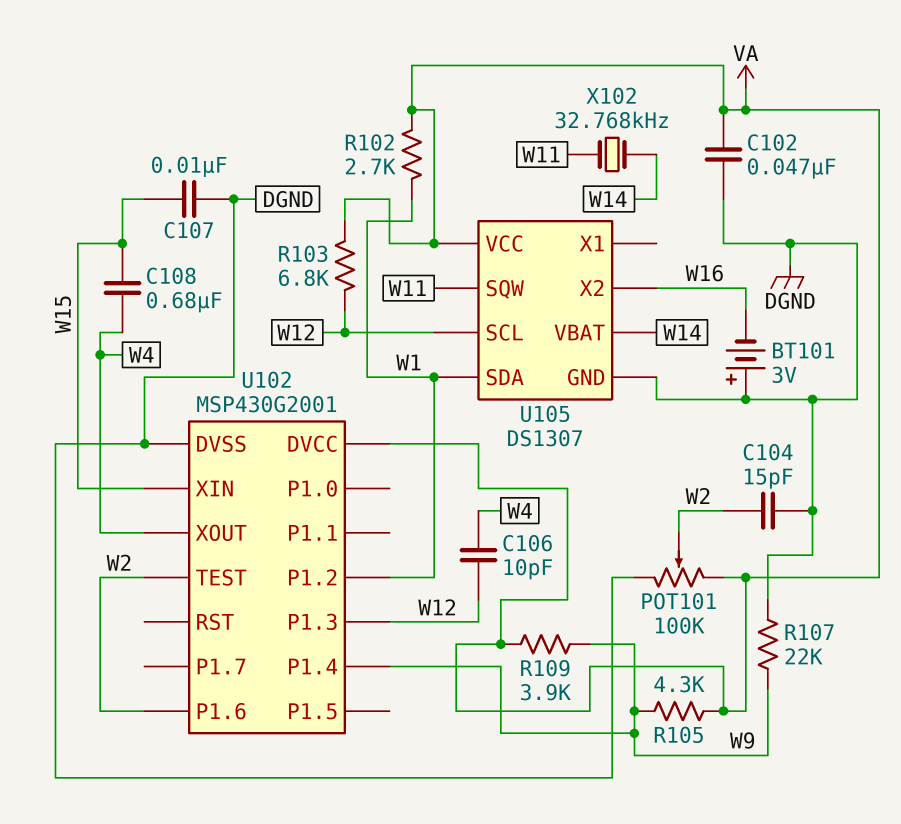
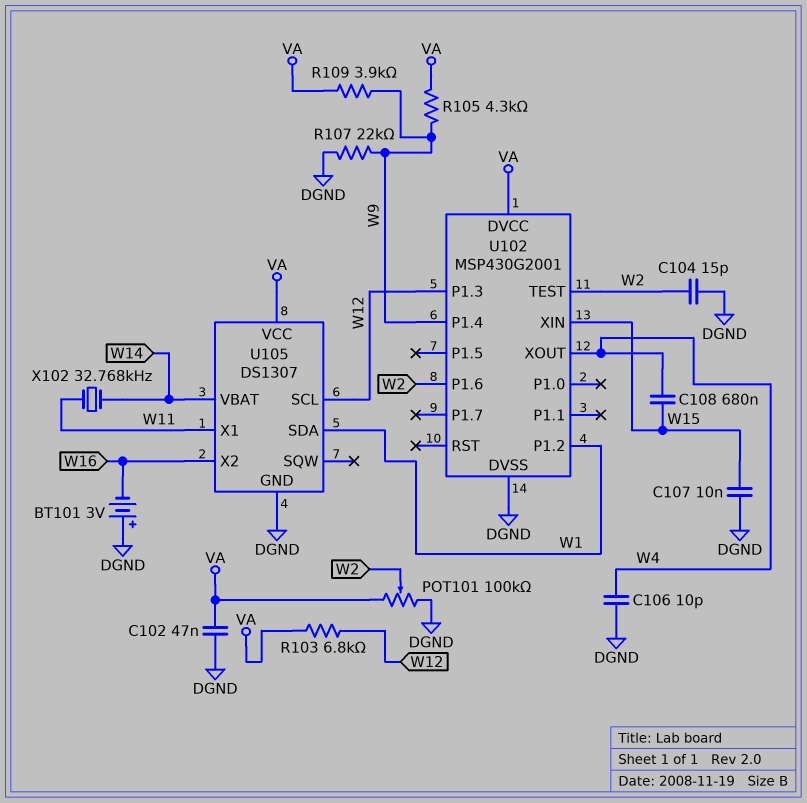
C106: 10pF (W4, W12) -> 10pF (DGND, W4)
R102: 2.7k (VA, W1) -> none
U105 pin SQW: W11 -> none
U105 pin X1: none -> W11

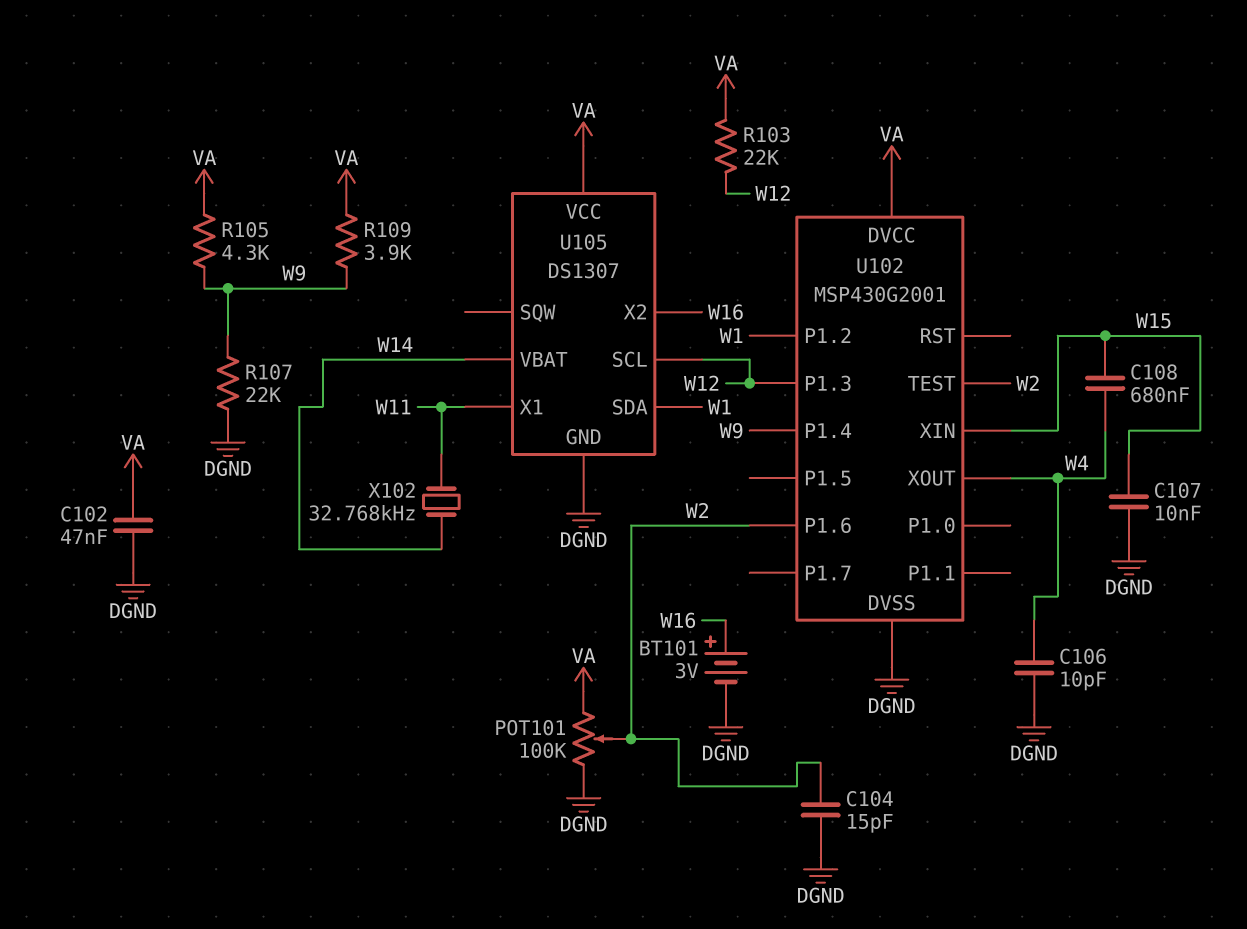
BT101: 3V (plus DGND, minus W16) -> 3V (plus W16, minus DGND)
R103: 6.8k (VA, W12) -> 22k (VA, W12)

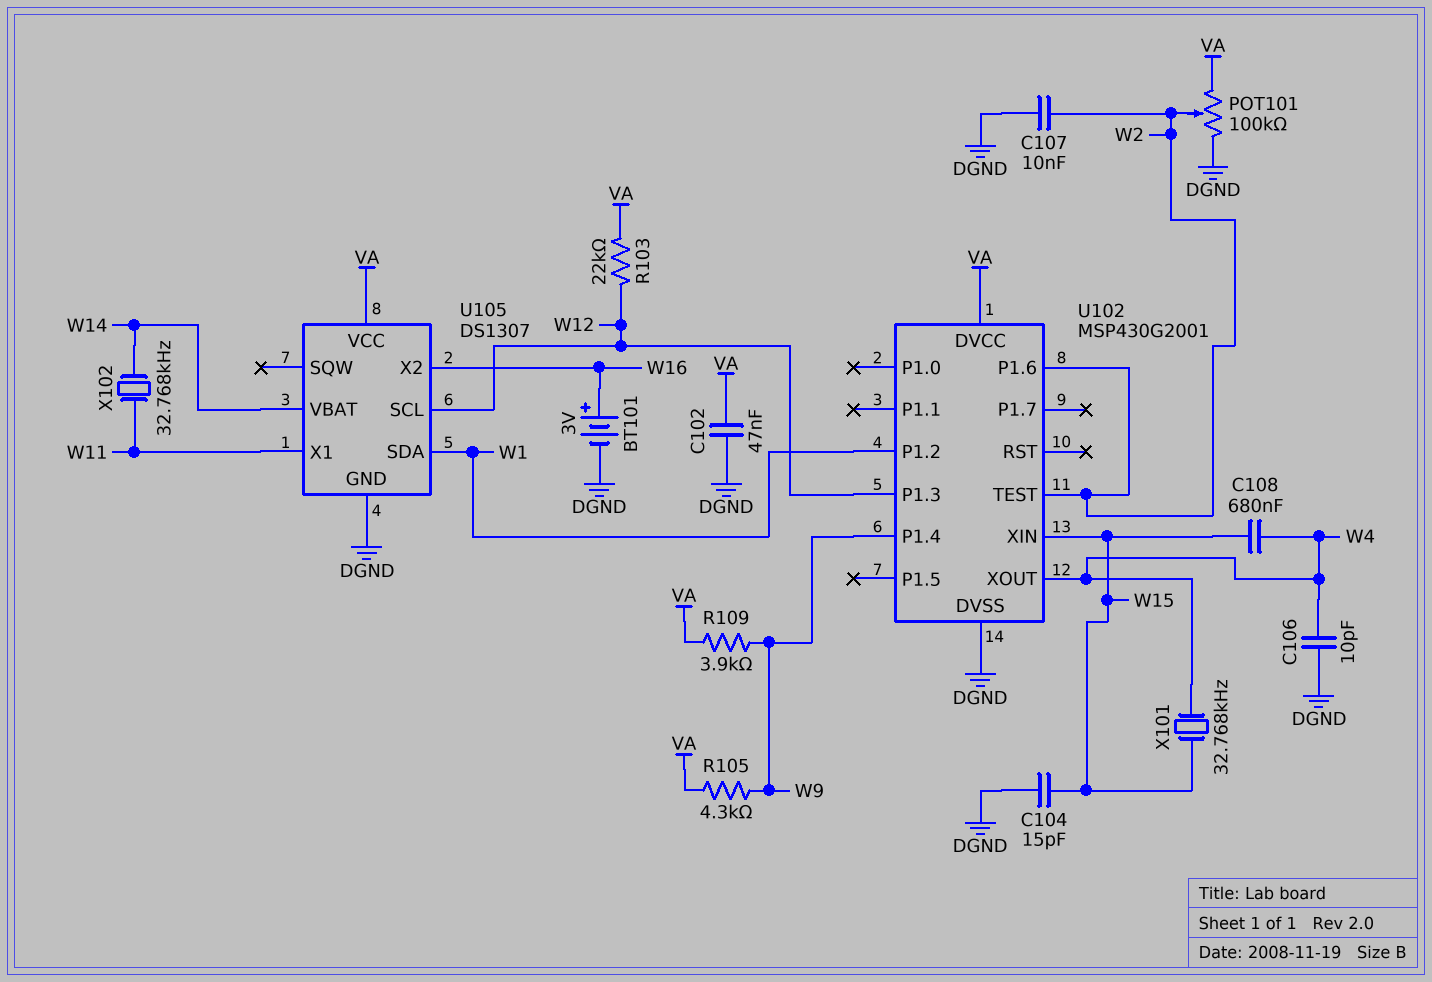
C104: 15pF (DGND, W2) -> 15pF (DGND, W15)
C107: 10nF (DGND, W15) -> 10nF (DGND, W2)
R107: 22k (DGND, W9) -> none
X101: none -> 32.768kHz (W4, W15)

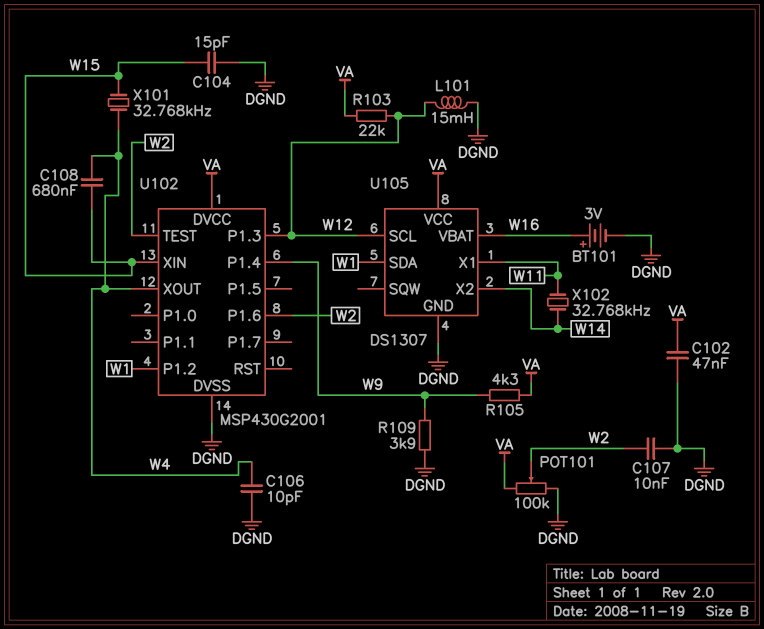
L101: none -> 15mH (DGND, W12)
R109: 3.9k (VA, W9) -> 3.9k (DGND, W9)
U105 pin VBAT: W14 -> W16
U105 pin X2: W16 -> W14

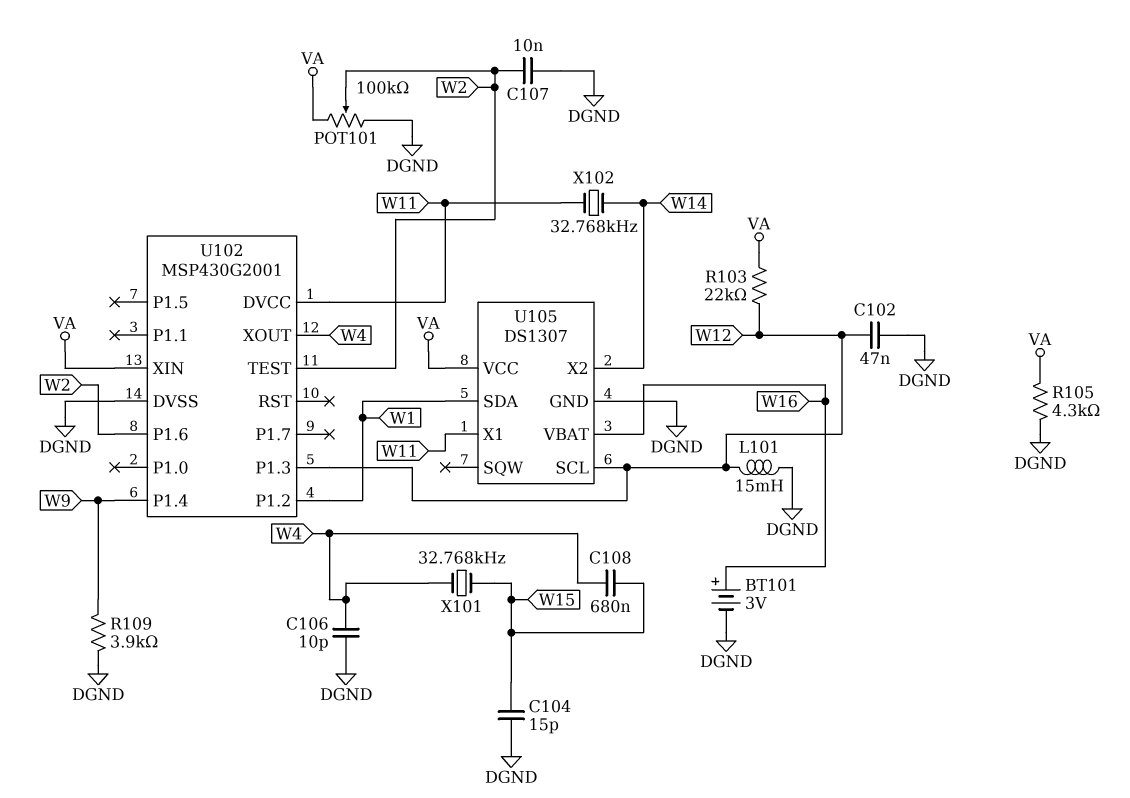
C102: 47nF (DGND, VA) -> 47nF (DGND, W12)
R105: 4.3k (VA, W9) -> 4.3k (DGND, VA)
U102 pin DVCC: VA -> W11
U102 pin XIN: W15 -> VA

